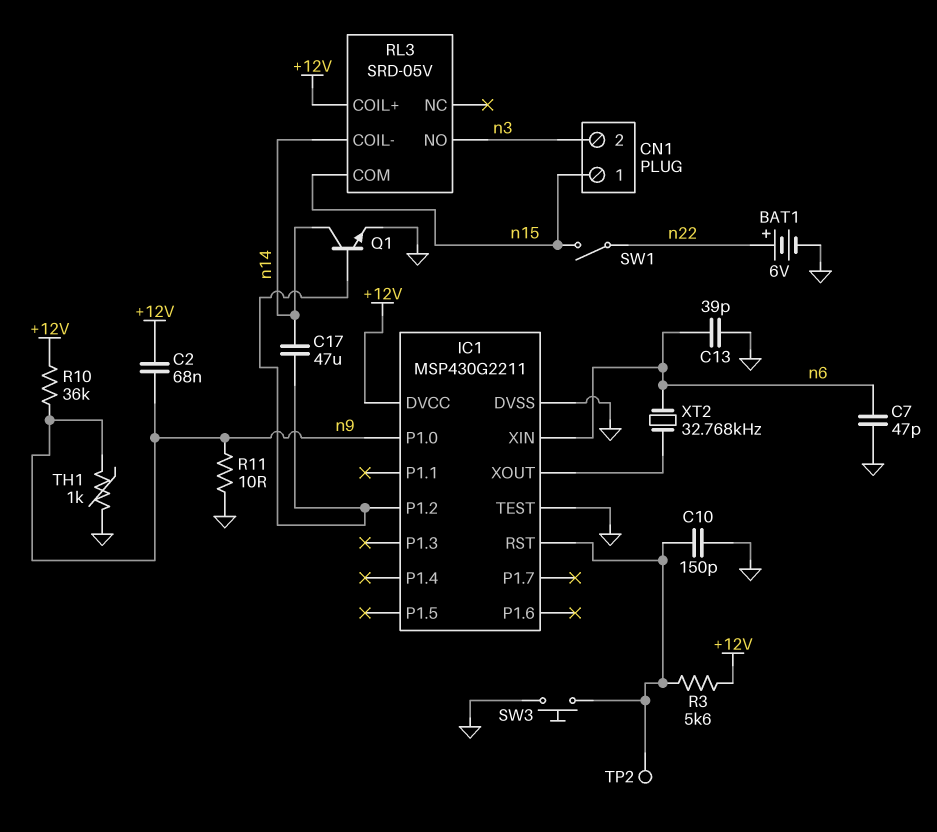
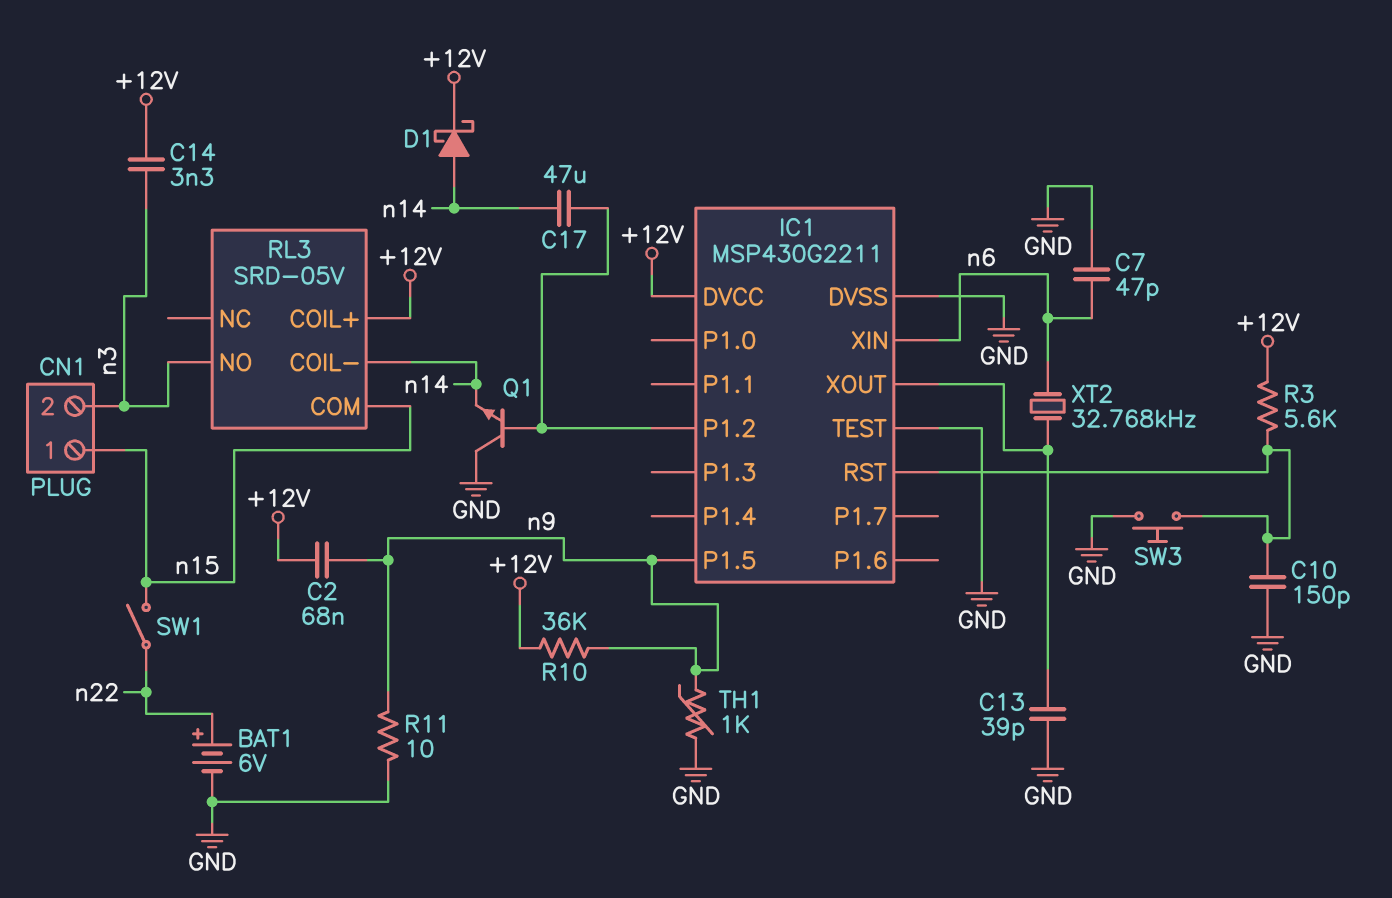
C13: 39pF (GND, n6) -> 39pF (GND, IC1/XOUT)
C14: none -> 3.3nF (+12V, n3)
D1: none -> schottky (A n14, K +12V)
IC1 pin P1.0: n9 -> none
IC1 pin P1.5: none -> n9
Q1: NPN (B IC1/P1.2, C n14, E GND) -> NPN (B IC1/P1.2, C GND, E n14)
TP2: test point (IC1/RST) -> none

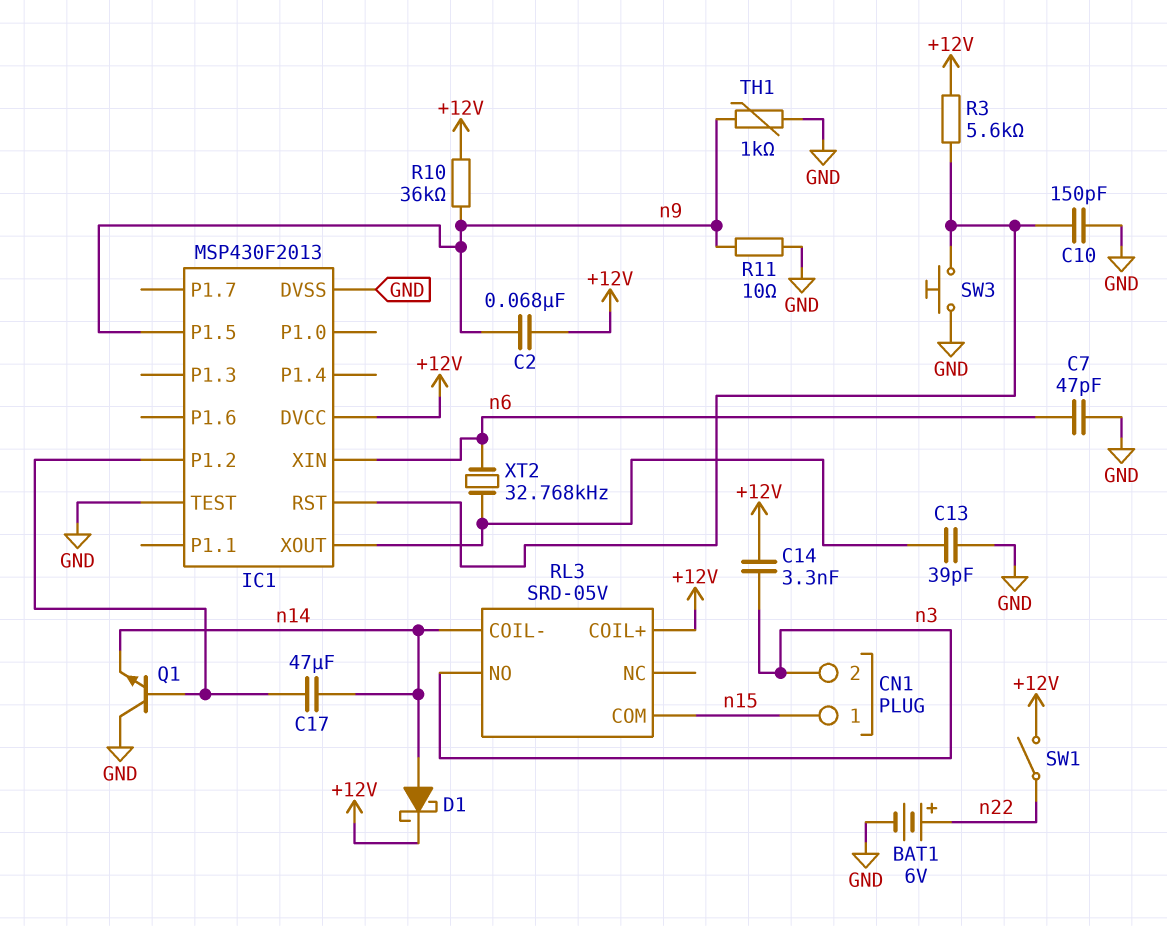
IC1: MSP430G2211 -> MSP430F2013
SW1: switch (n15, n22) -> switch (+12V, n22)

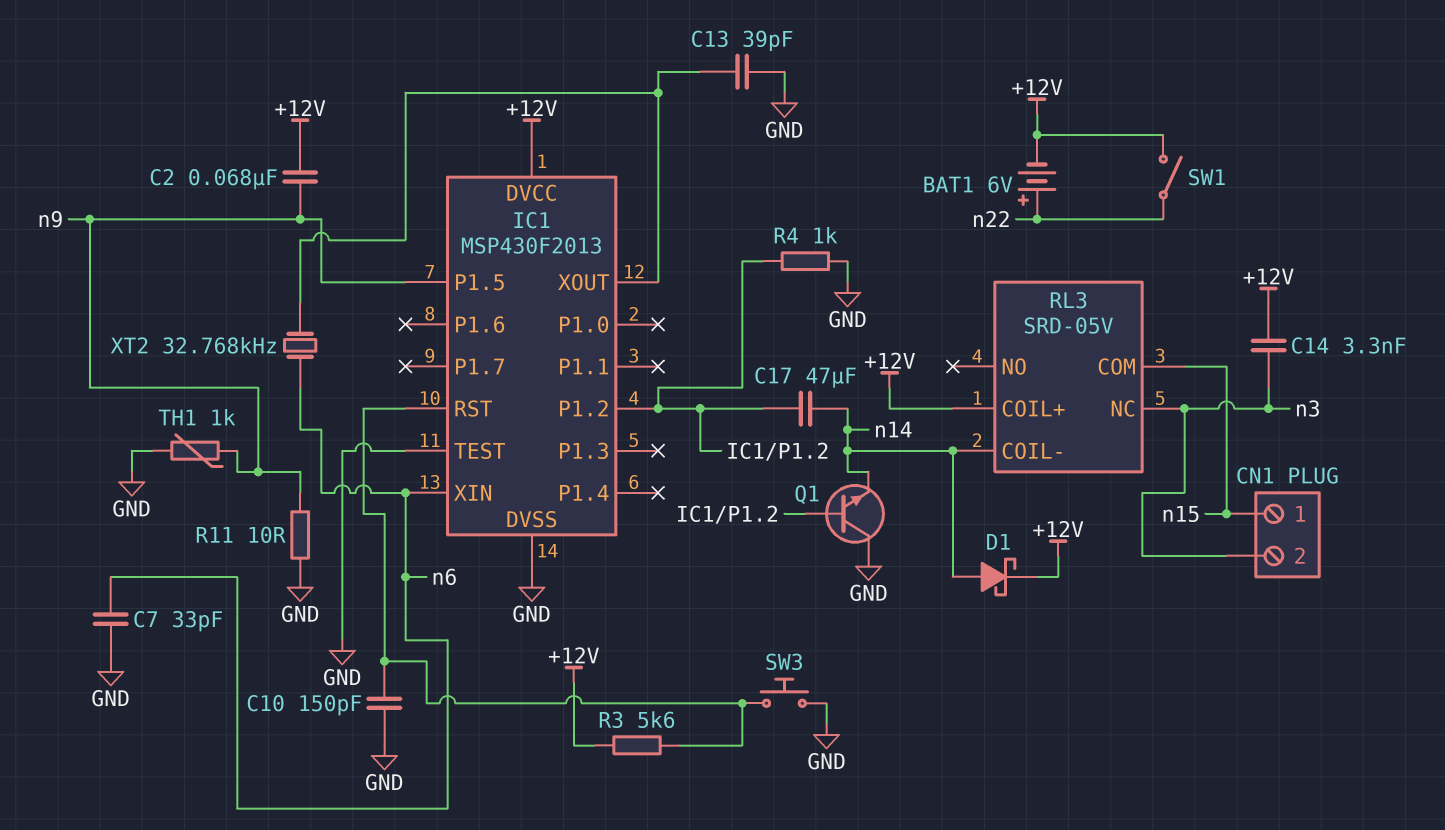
BAT1: 6V (plus n22, minus GND) -> 6V (plus n22, minus +12V)
C7: 47pF (GND, n6) -> 33pF (GND, n6)
R4: none -> 1k (GND, IC1/P1.2)
R10: 36k (+12V, n9) -> none
RL3 pin NC: none -> n3
RL3 pin NO: n3 -> none

